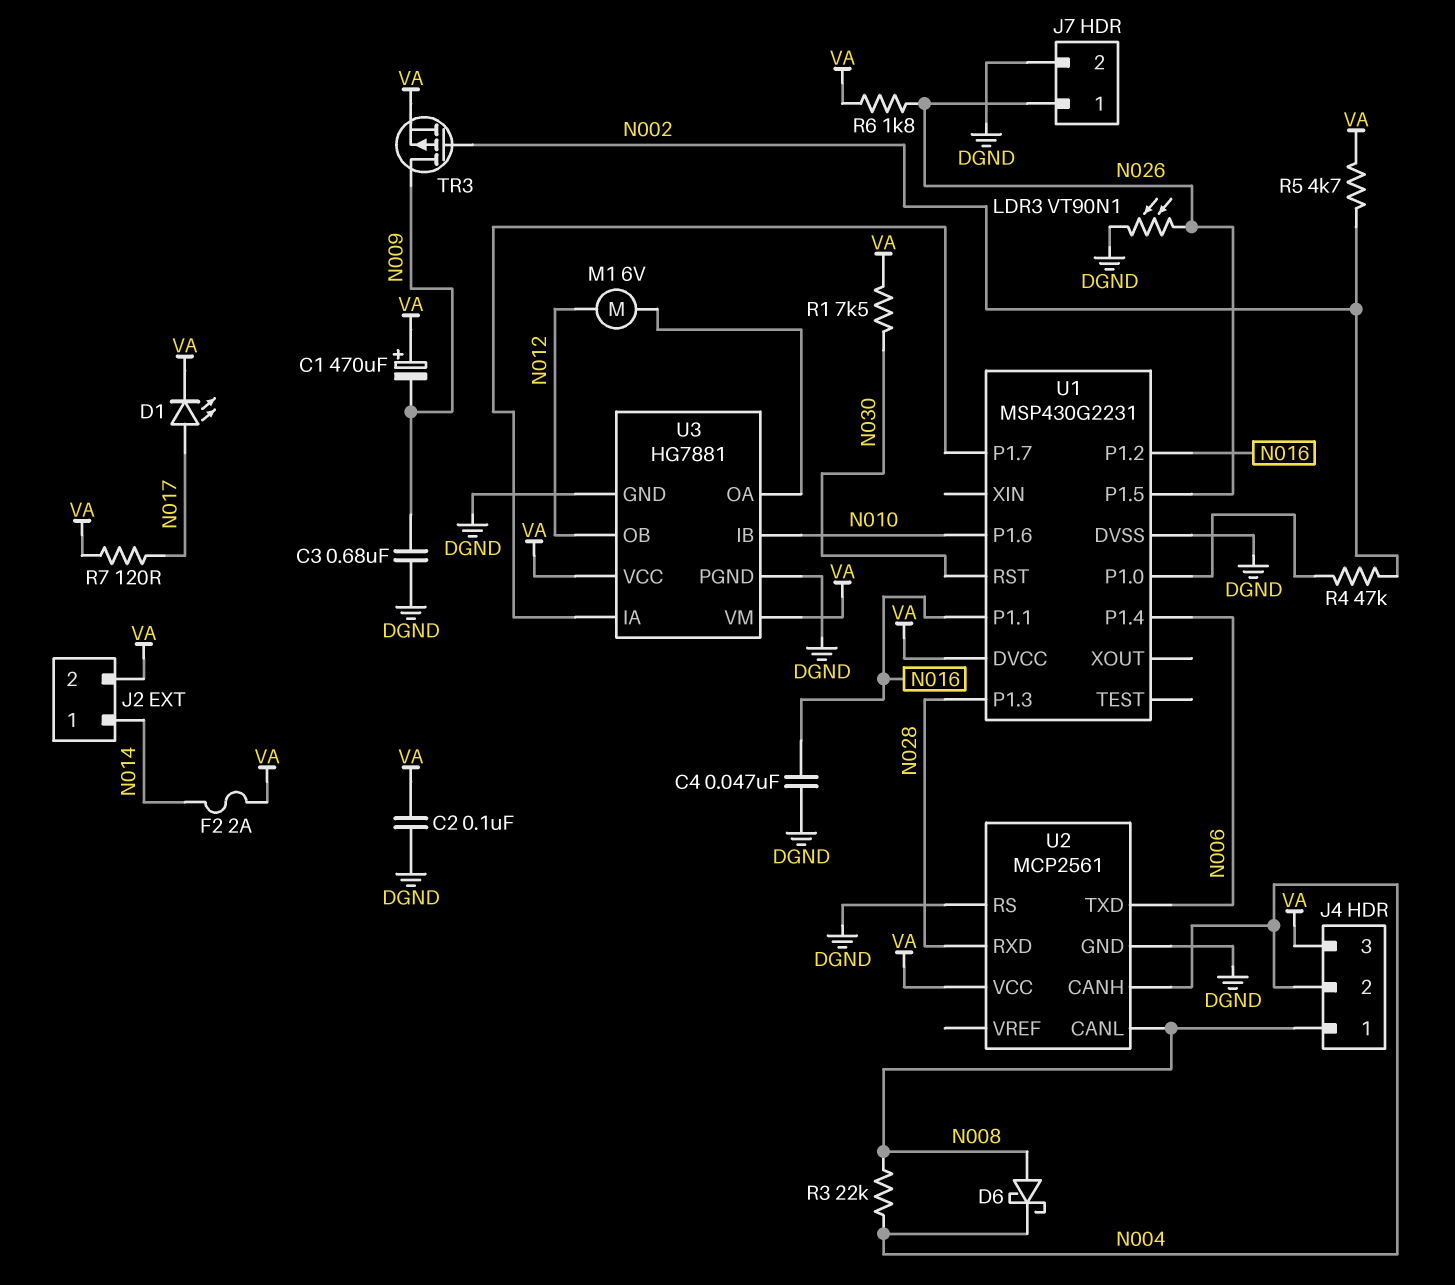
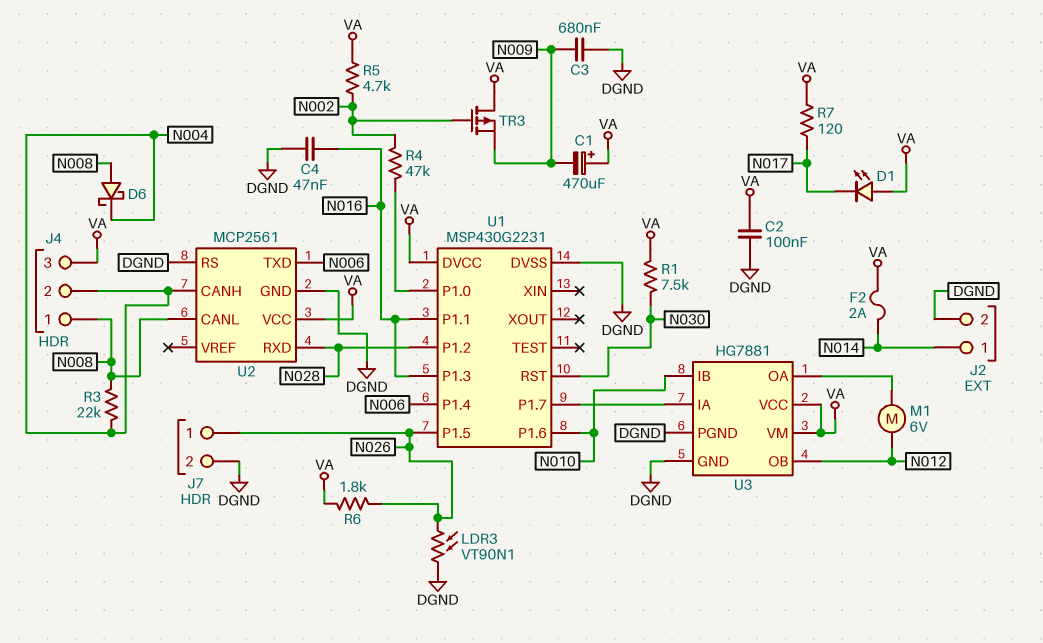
D1: LED (A N017, K VA) -> LED (A VA, K N017)
J2 pin 2: VA -> DGND
TR3: PMOS (G N002, D N009, S VA) -> PMOS (G N002, D VA, S N009)
U1 pin P1.2: N016 -> N028
U1 pin P1.3: N028 -> N016

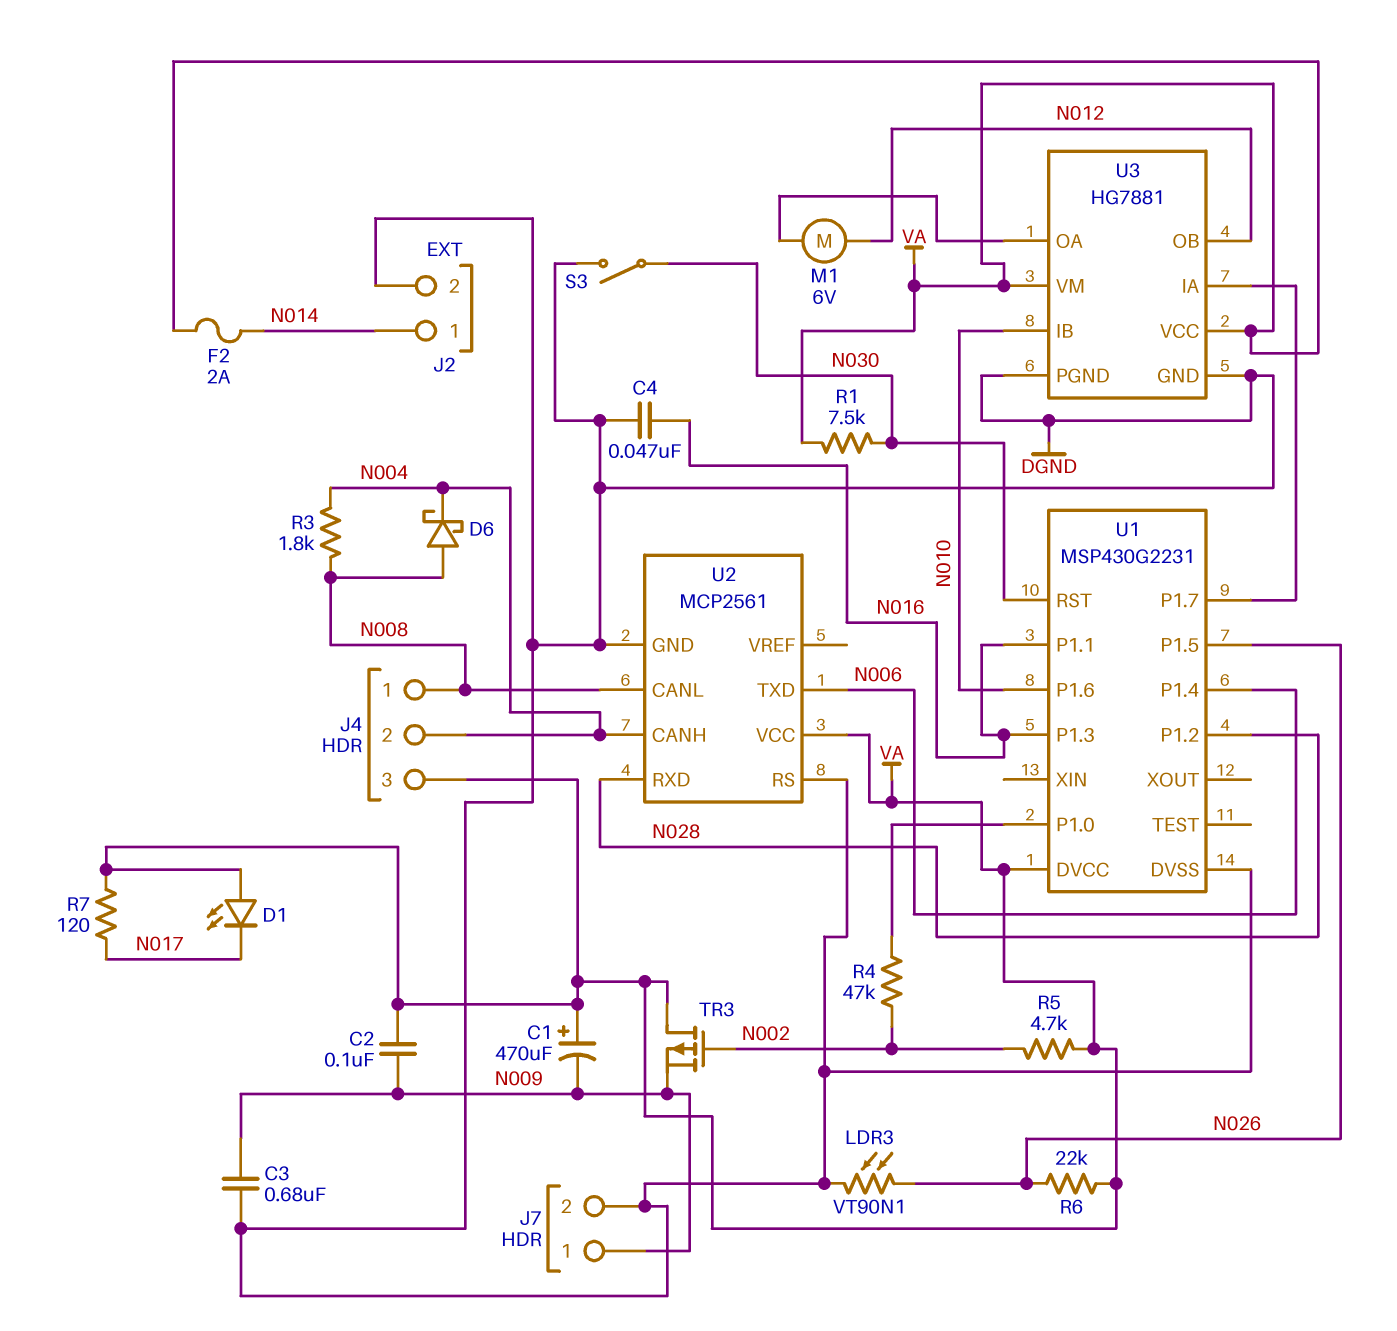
C2: 100nF (DGND, VA) -> 100nF (N009, VA)
J7 pin 1: N026 -> N009
R3: 22k (N004, N008) -> 1.8k (N004, N008)
R6: 1.8k (N026, VA) -> 22k (N026, VA)
S3: none -> switch (DGND, N030)

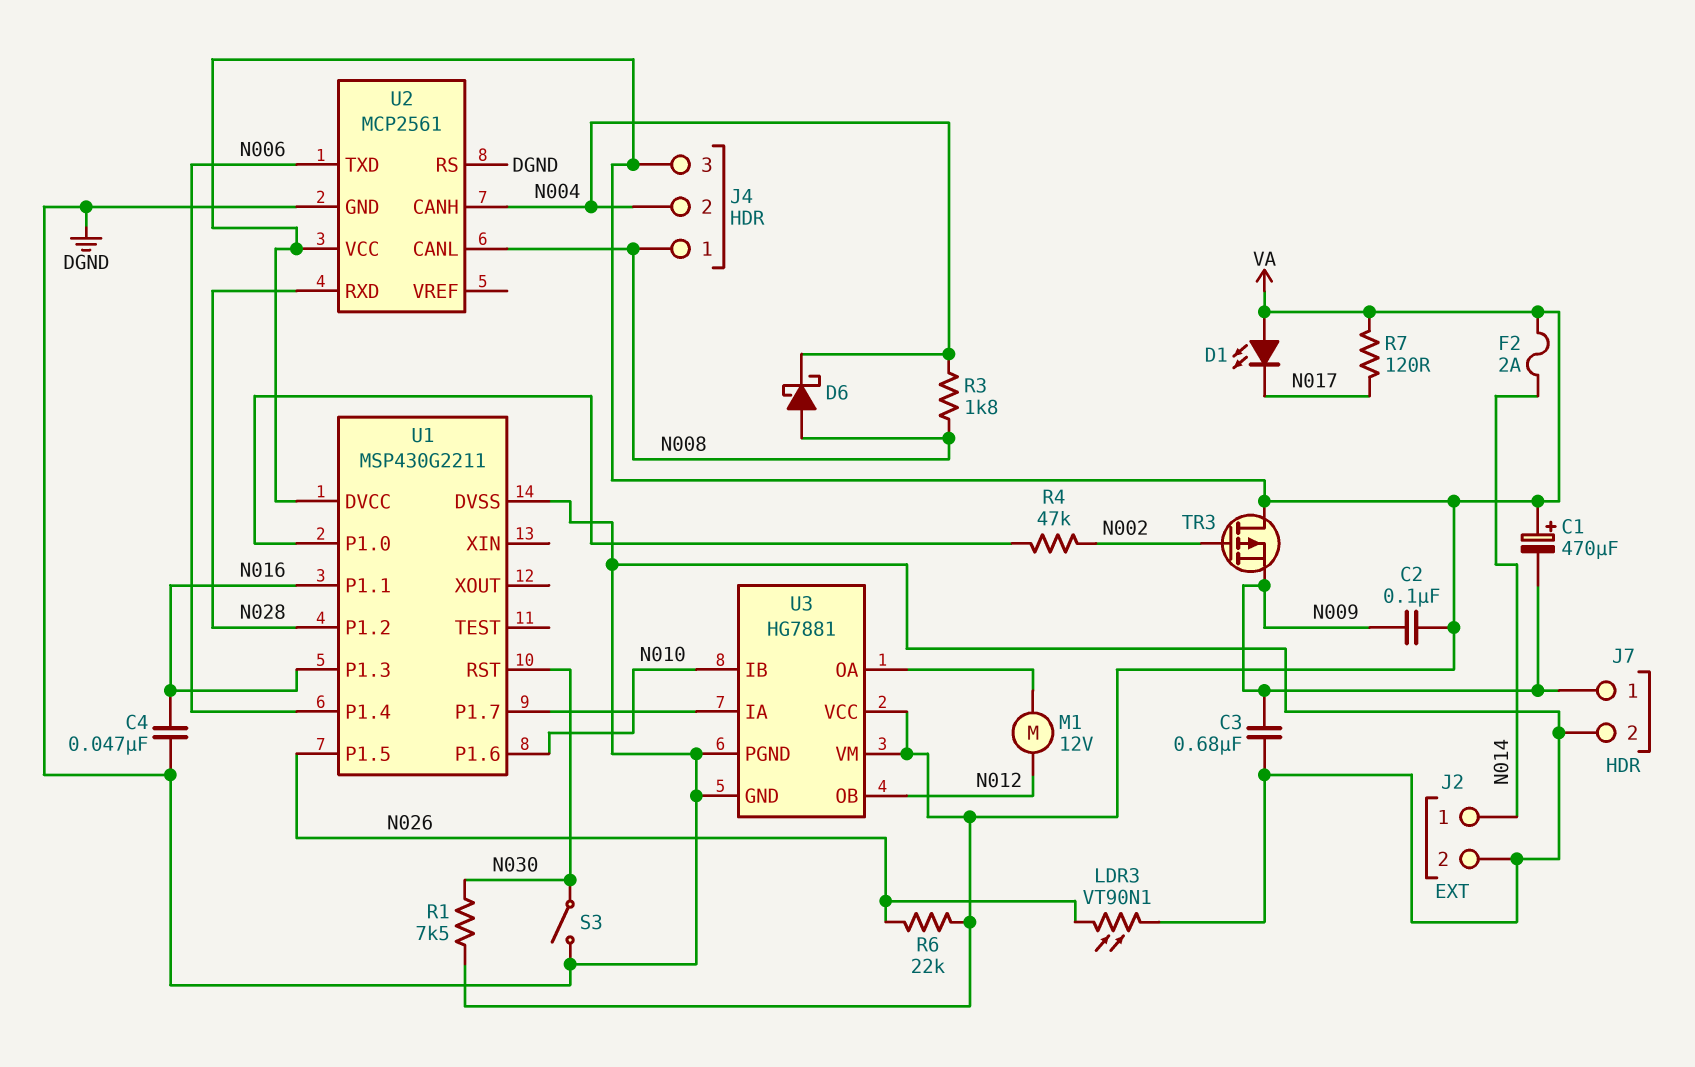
M1: motor 6V (N012, U3/OA) -> motor 12V (N012, U3/OA)
R5: 4.7k (N002, VA) -> none
U1: MSP430G2231 -> MSP430G2211

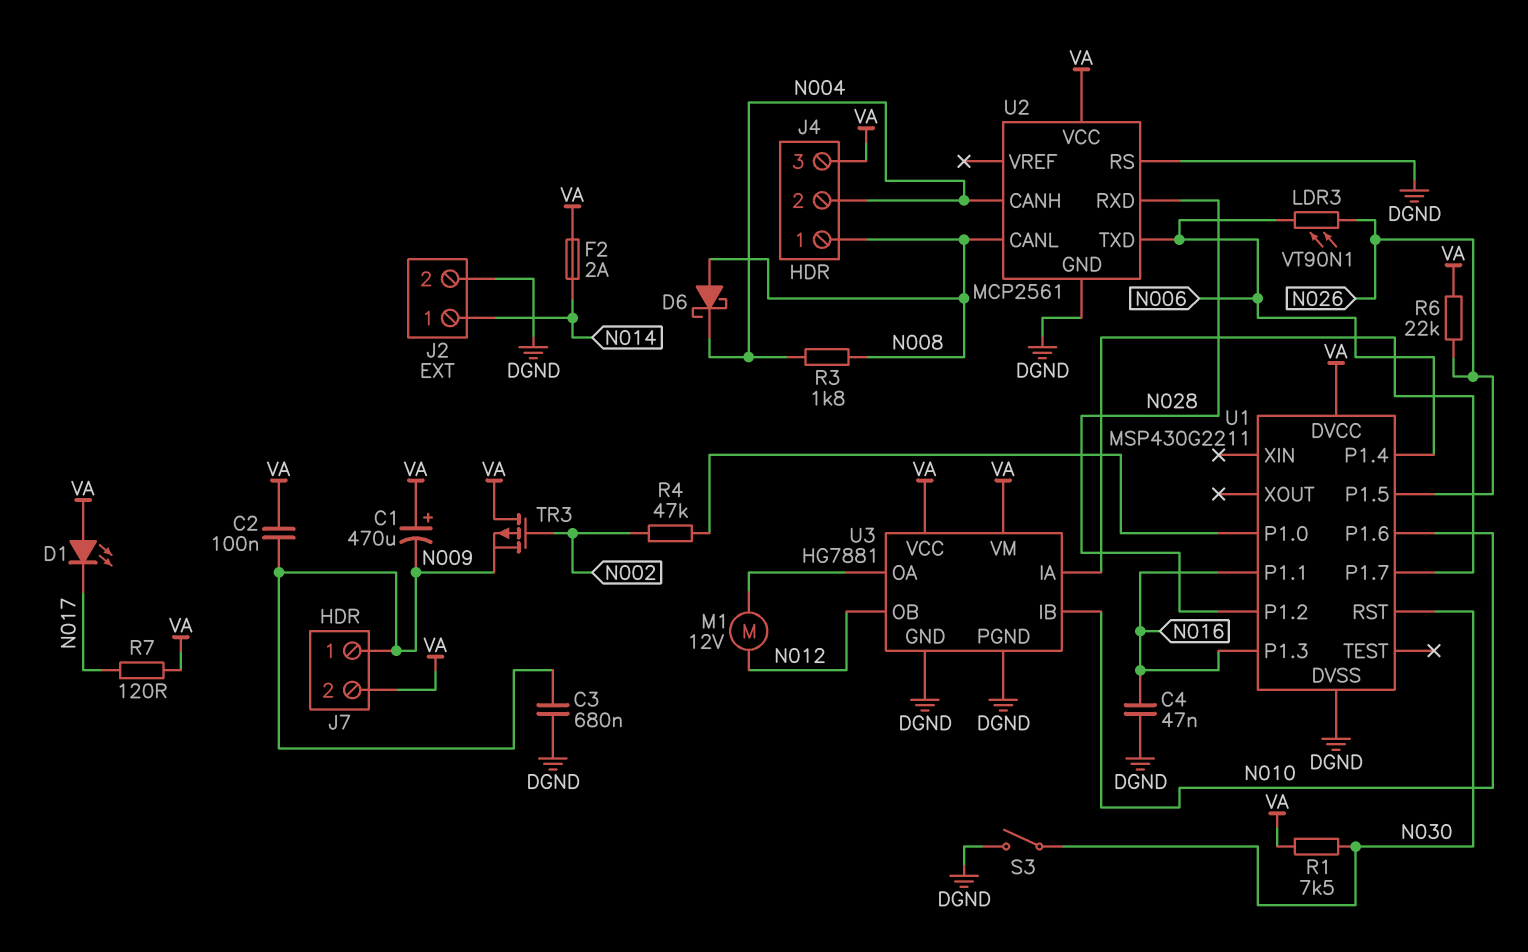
J7 pin 2: DGND -> VA
LDR3: VT90N1 (DGND, N026) -> VT90N1 (N006, N026)

